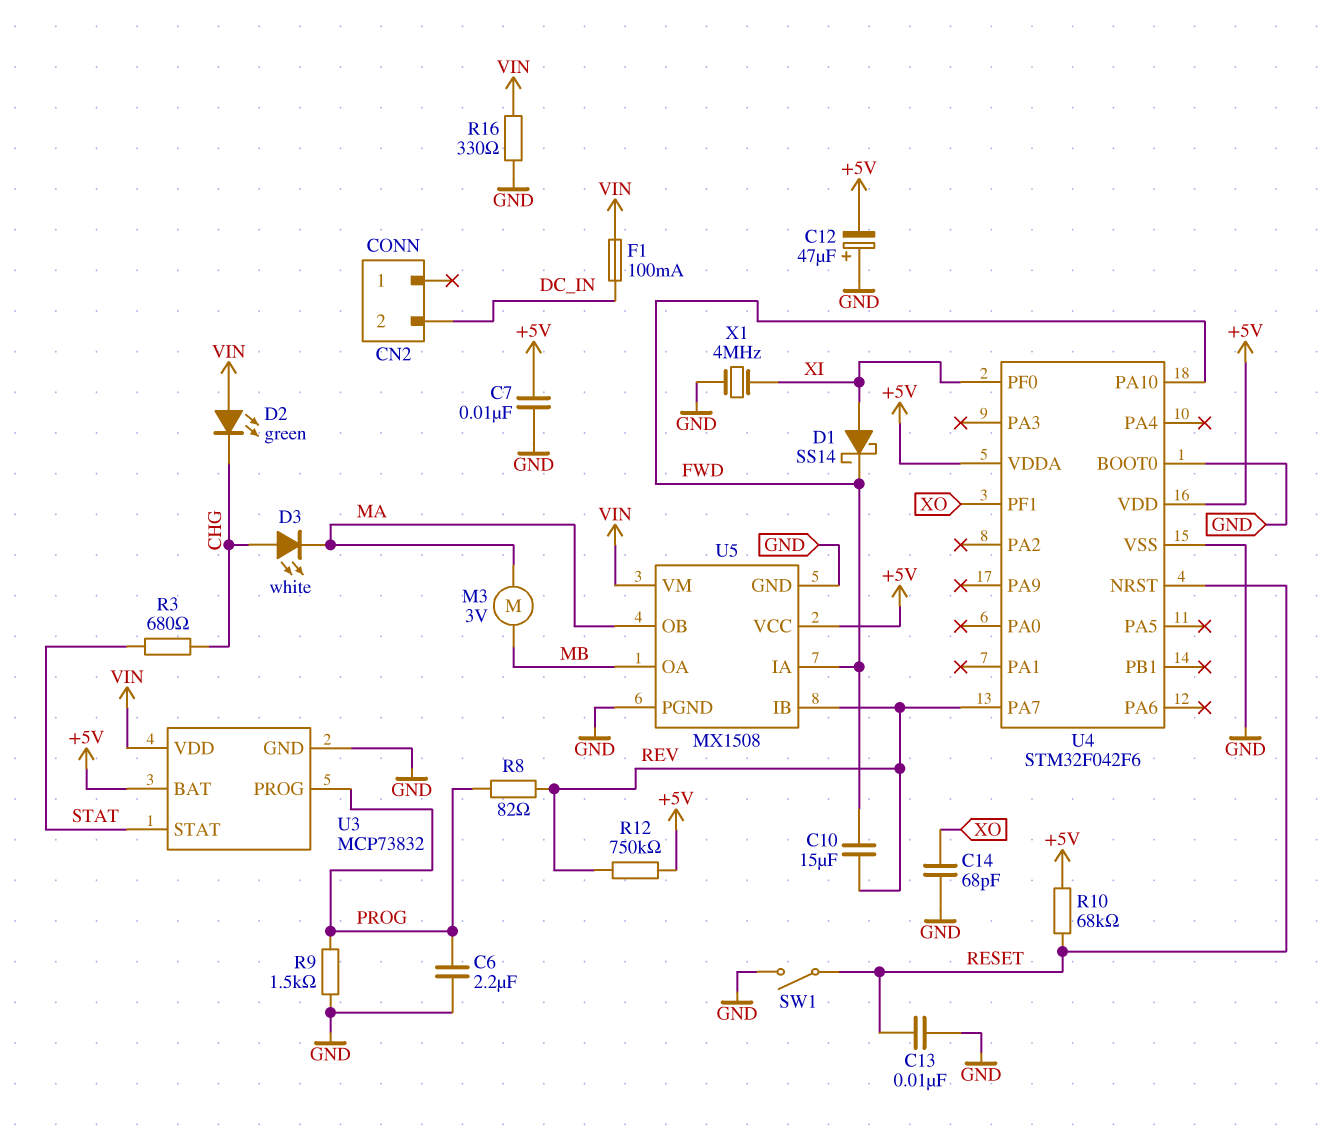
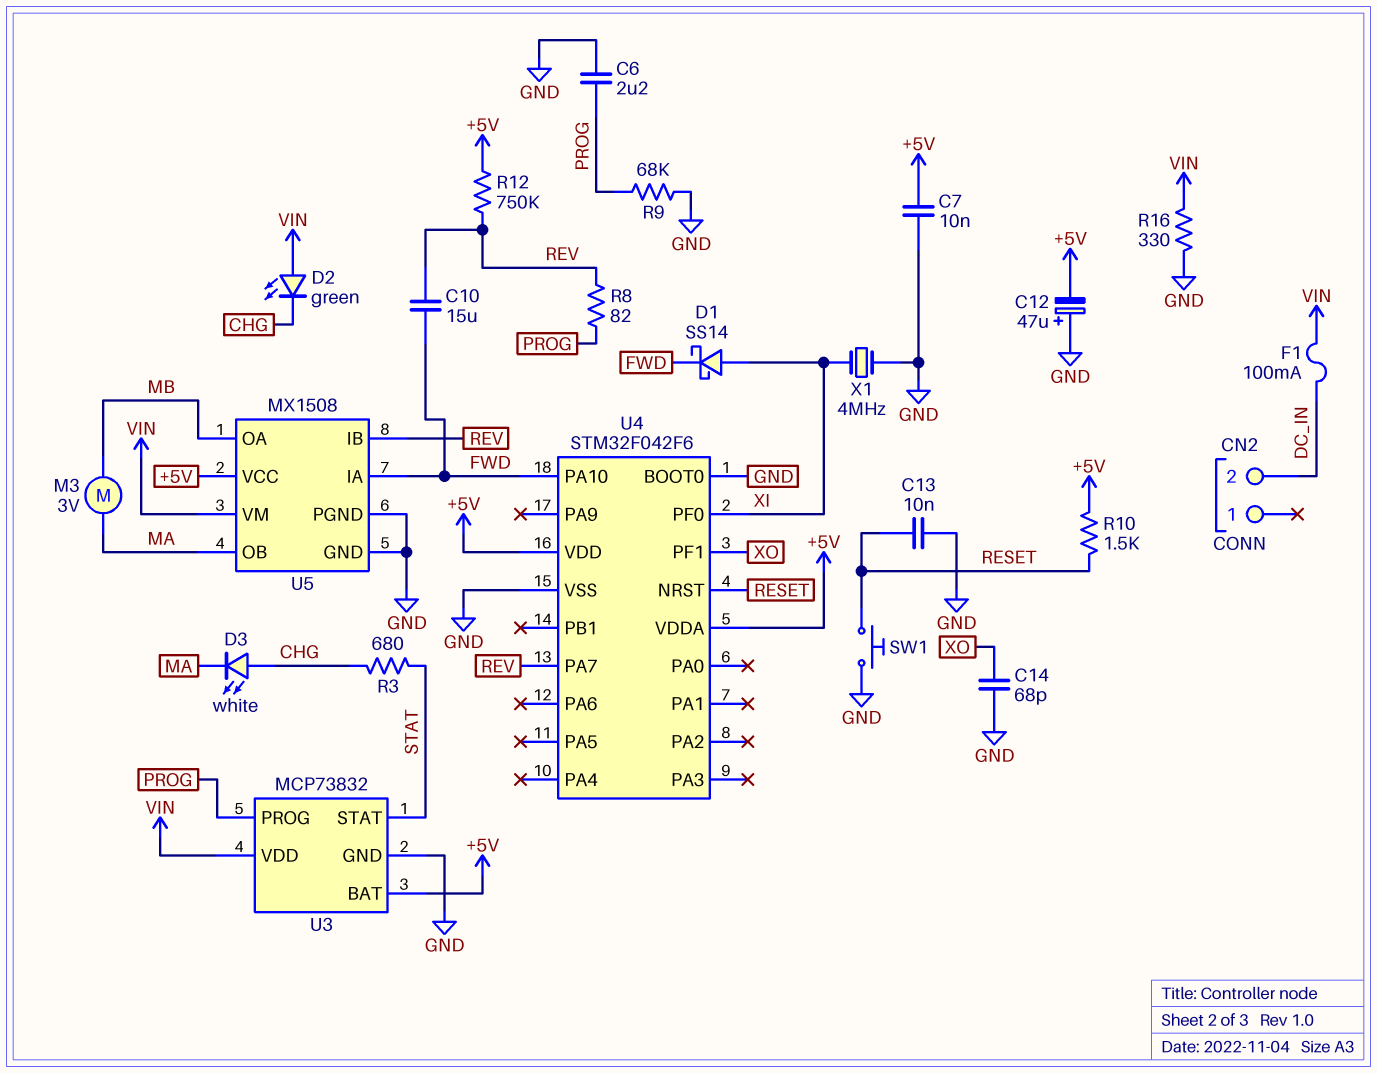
R9: 1.5k (GND, PROG) -> 68k (GND, PROG)
R10: 68k (+5V, RESET) -> 1.5k (+5V, RESET)
SW1: switch (GND, RESET) -> button (GND, RESET)

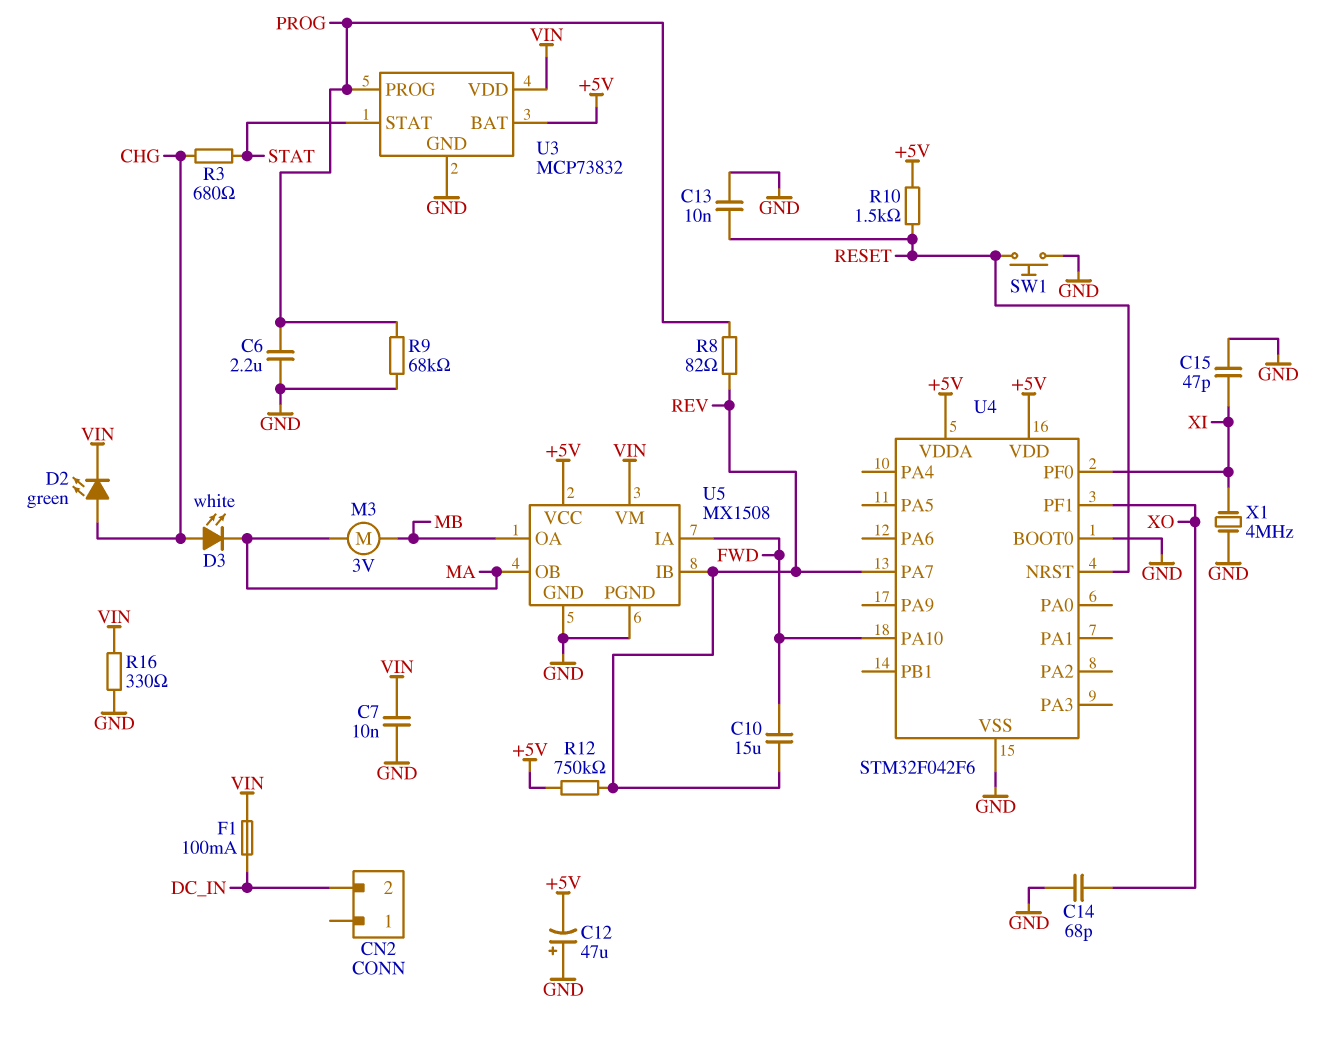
C7: 10nF (+5V, GND) -> 10nF (GND, VIN)
C15: none -> 47pF (GND, XI)
D1: schottky SS14 (A XI, K FWD) -> none
D2: LED green (A VIN, K CHG) -> LED green (A CHG, K VIN)

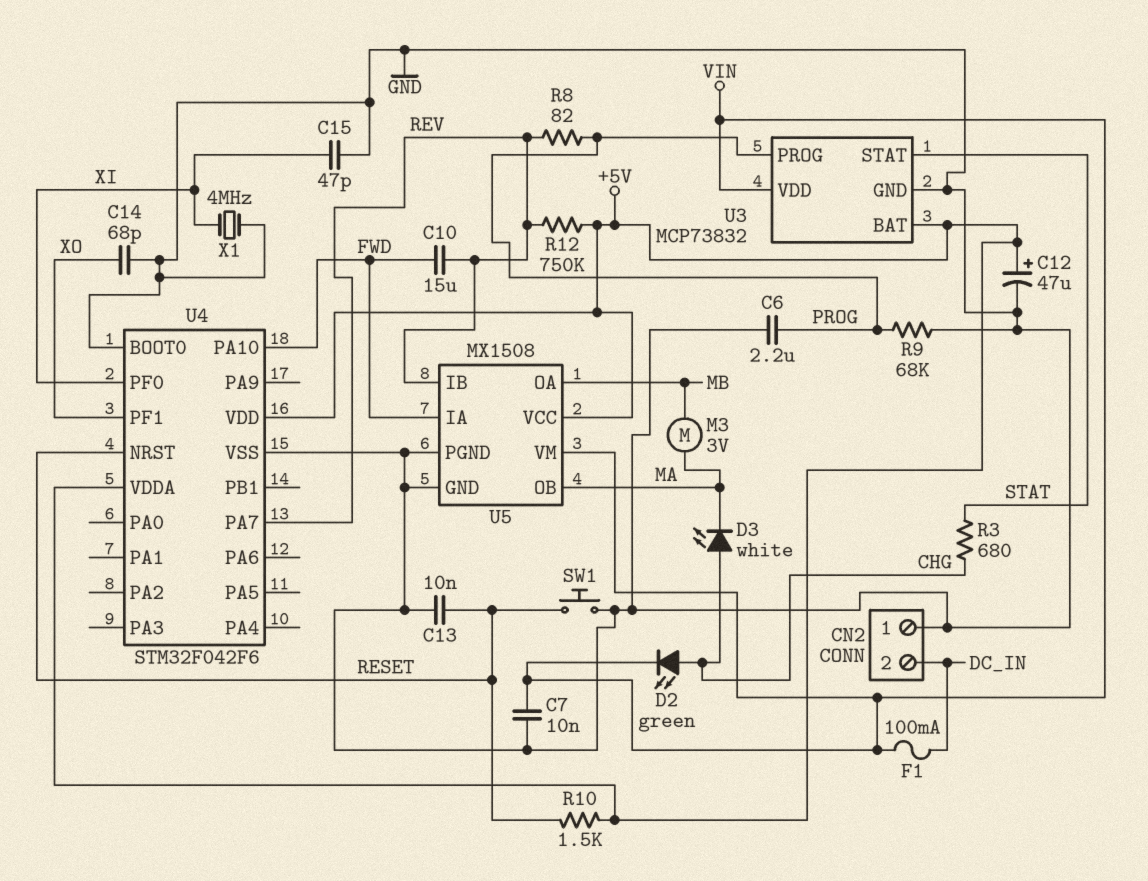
C12: 47uF (plus GND, minus +5V) -> 47uF (plus +5V, minus GND)
CN2 pin 1: none -> GND
R16: 330 (GND, VIN) -> none

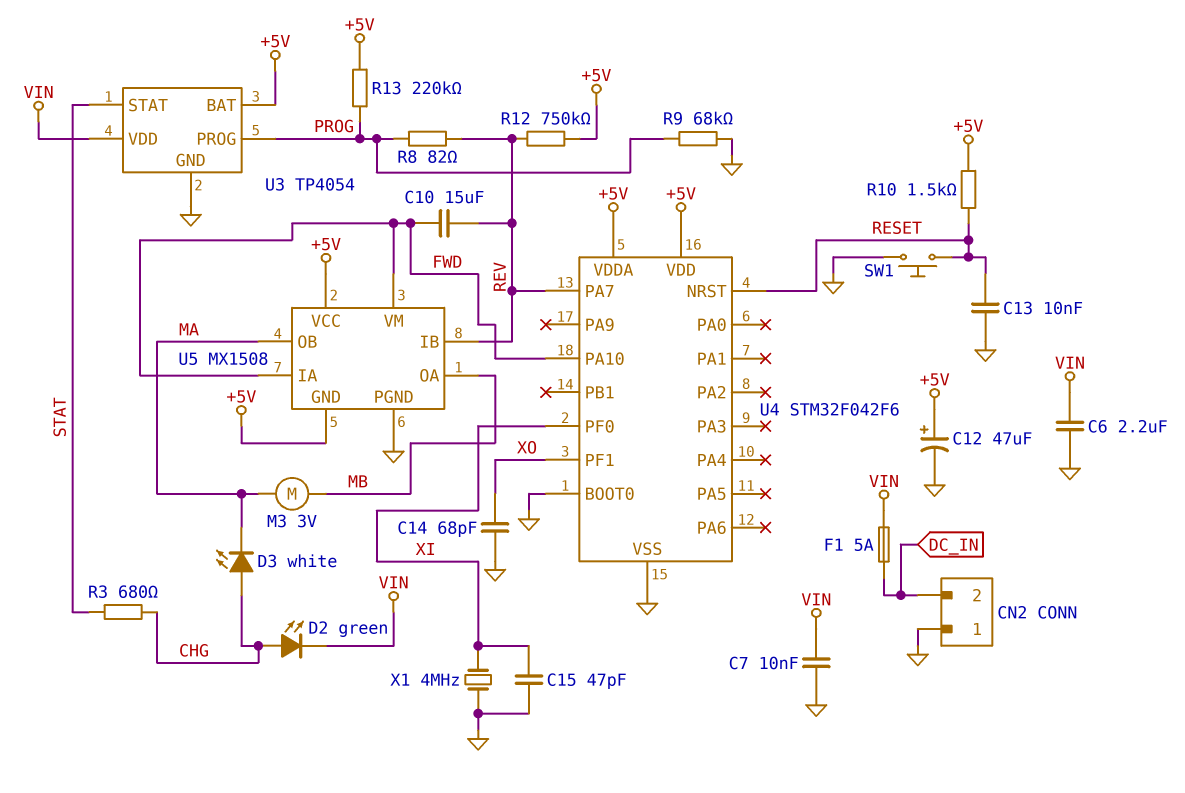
C6: 2.2uF (GND, PROG) -> 2.2uF (GND, VIN)
F1: 100mA (DC_IN, VIN) -> 5A (DC_IN, VIN)
R13: none -> 220k (+5V, PROG)
U3: MCP73832 -> TP4054
U5 pin GND: GND -> +5V
U5 pin VM: VIN -> FWD

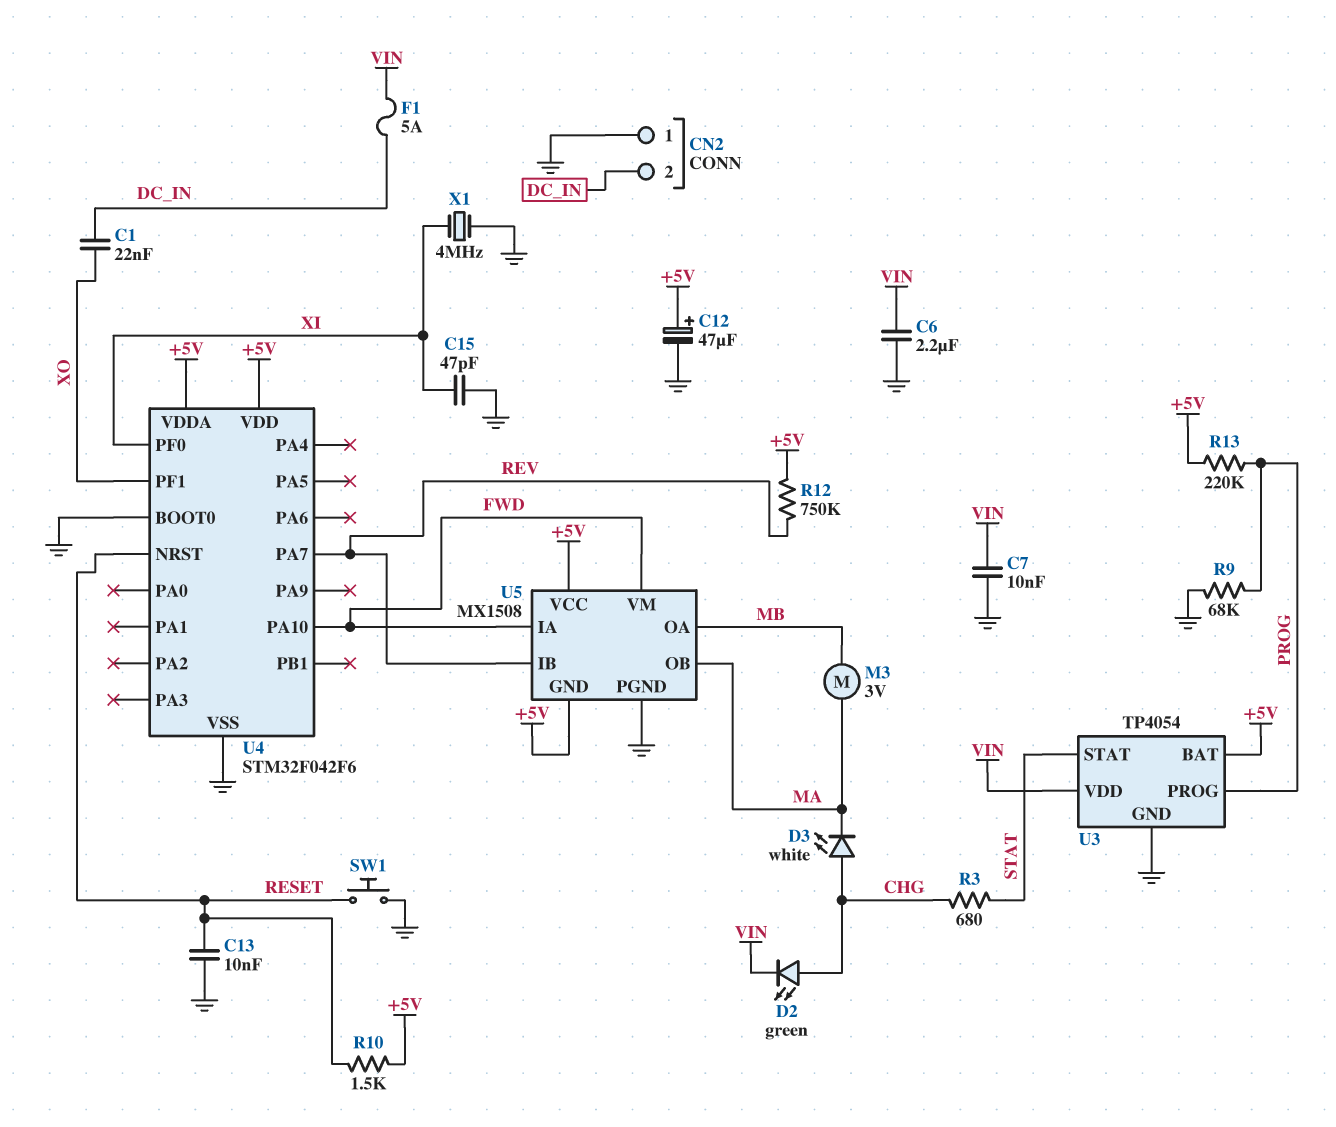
C1: none -> 22nF (DC_IN, XO)
C10: 15uF (FWD, REV) -> none
C14: 68pF (GND, XO) -> none
R8: 82 (PROG, REV) -> none

